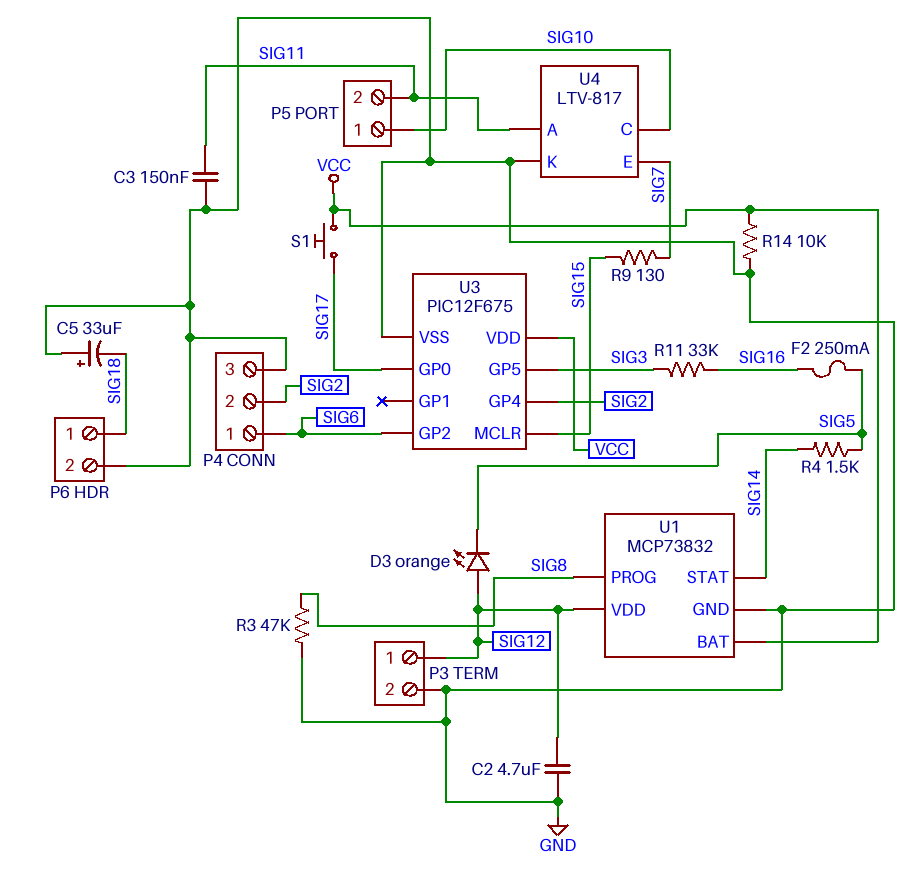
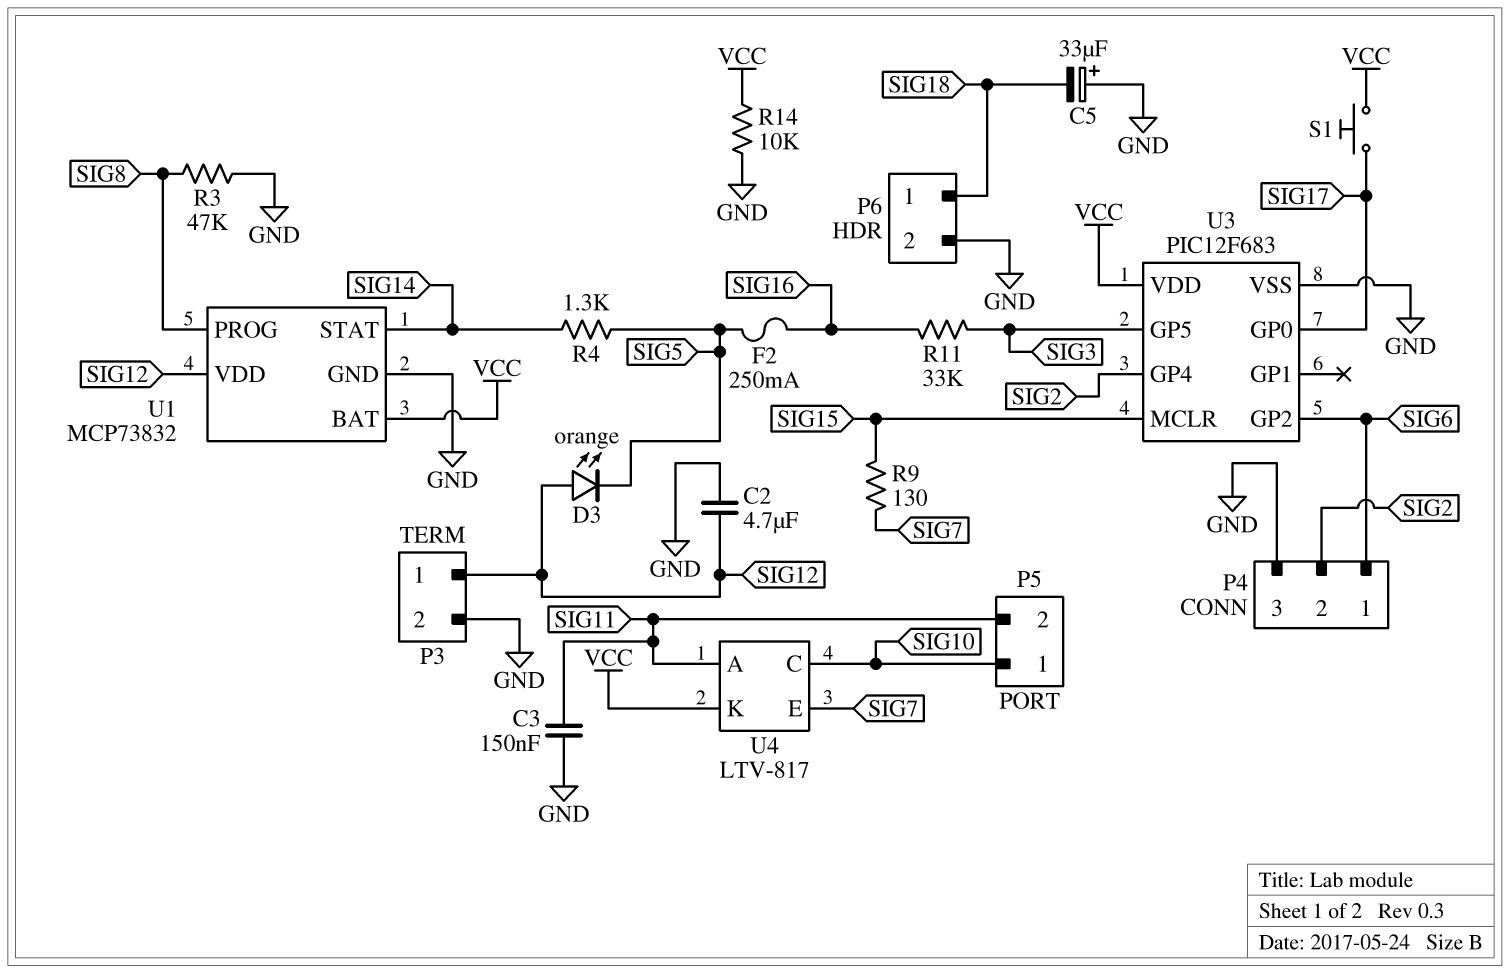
R4: 1.5k (SIG5, SIG14) -> 1.3k (SIG5, SIG14)
U3: PIC12F675 -> PIC12F683
U4 pin K: GND -> VCC

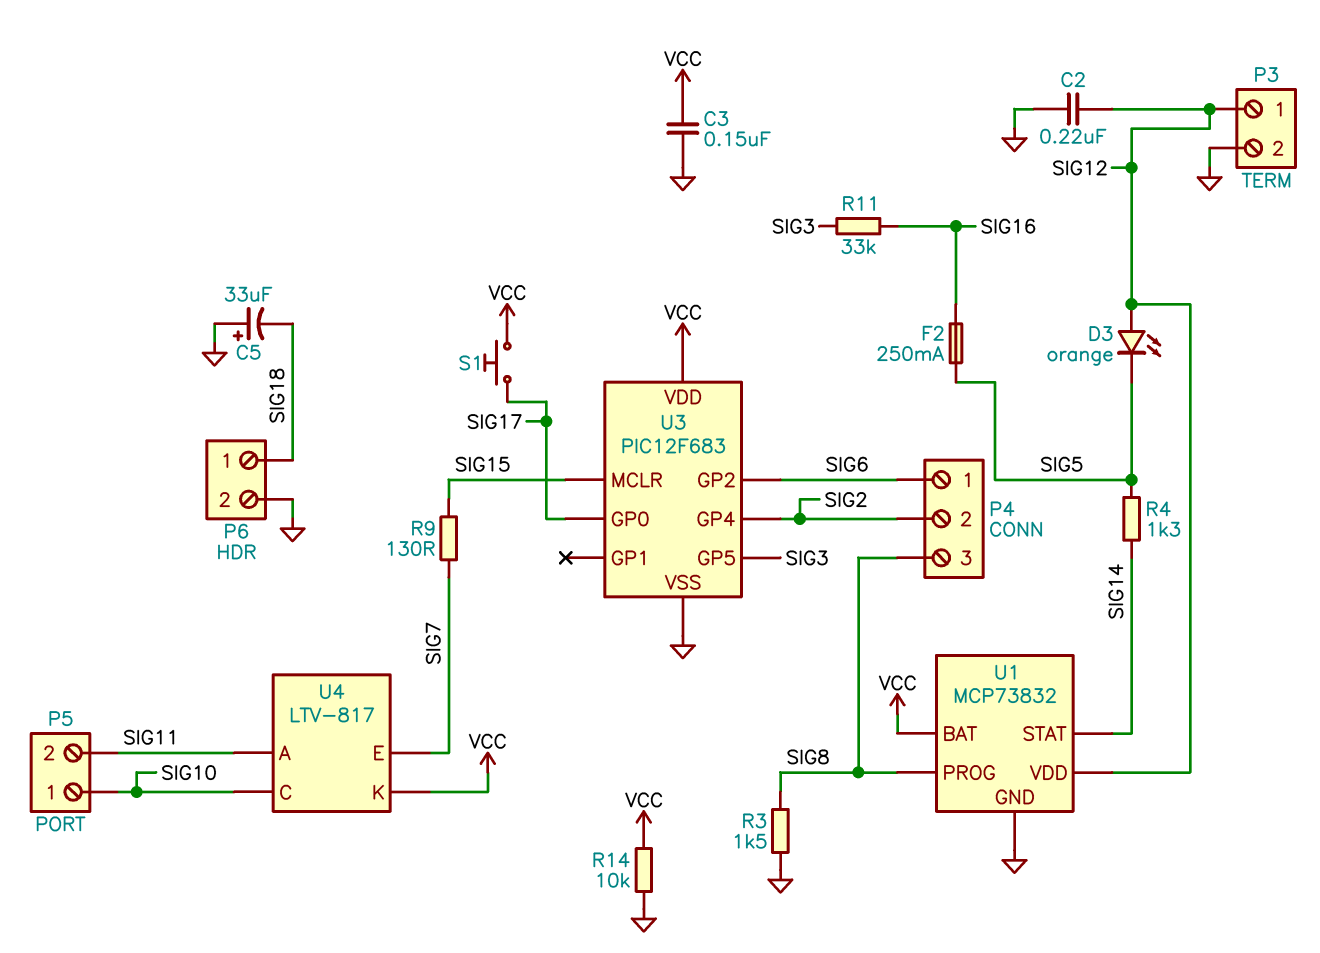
C2: 4.7uF (GND, SIG12) -> 220nF (GND, SIG12)
C3: 150nF (GND, SIG11) -> 150nF (GND, VCC)
P4 pin 3: GND -> SIG8
R3: 47k (GND, SIG8) -> 1.5k (GND, SIG8)

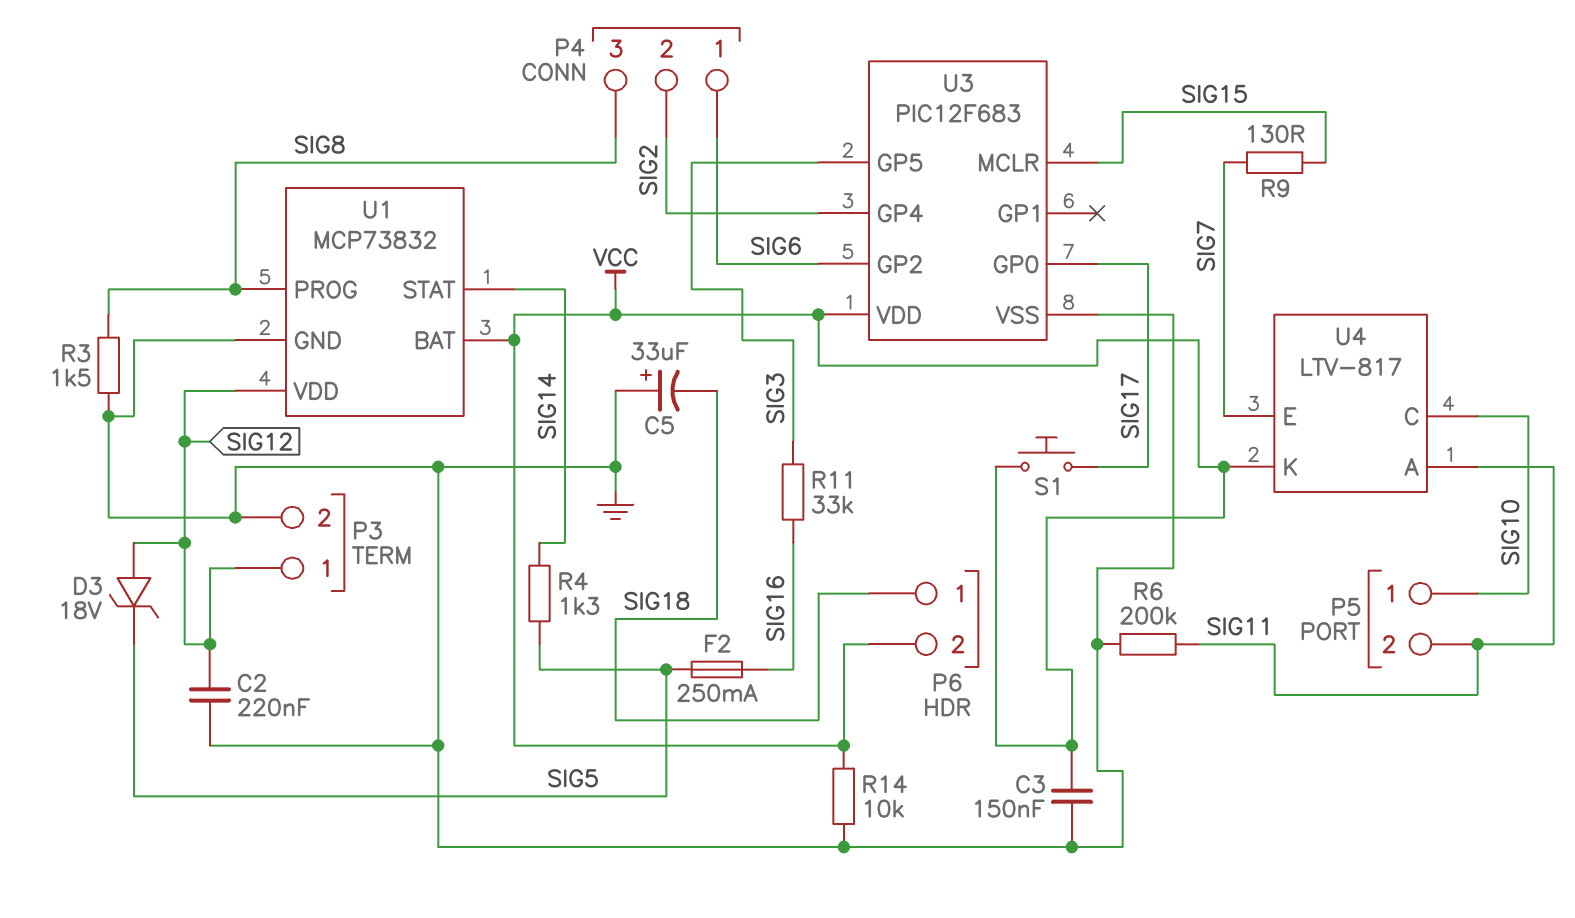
D3: LED orange (A SIG12, K SIG5) -> zener 18V (A SIG12, K SIG5)
P6 pin 2: GND -> VCC
R6: none -> 200k (GND, SIG11)

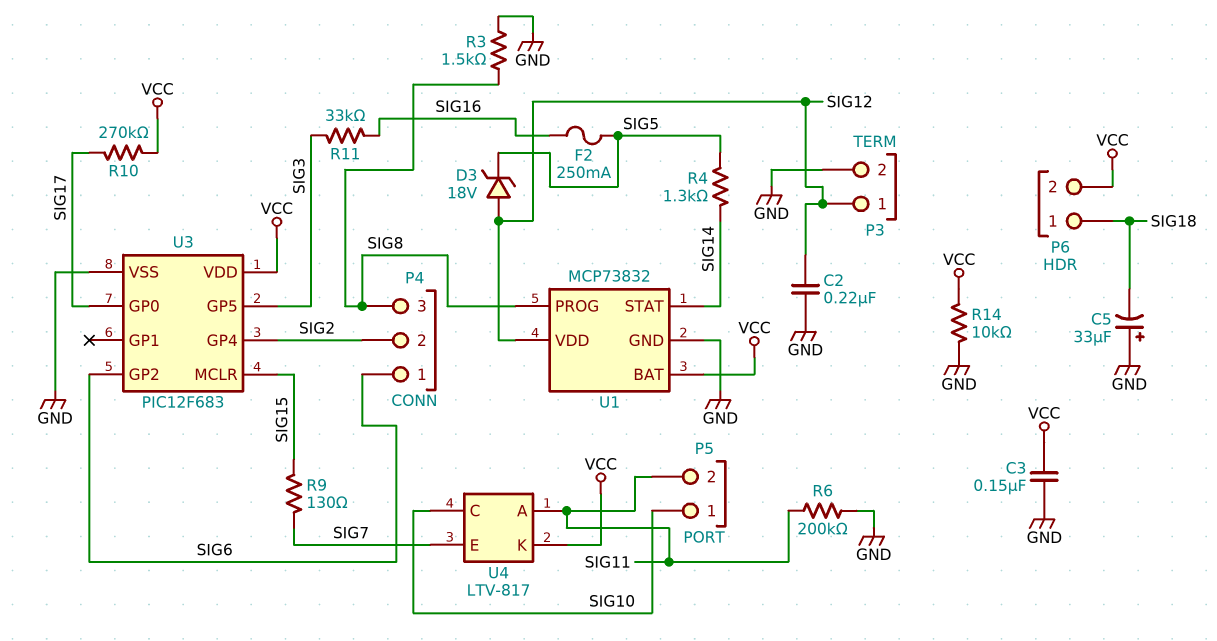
R10: none -> 270k (SIG17, VCC)
S1: button (SIG17, VCC) -> none

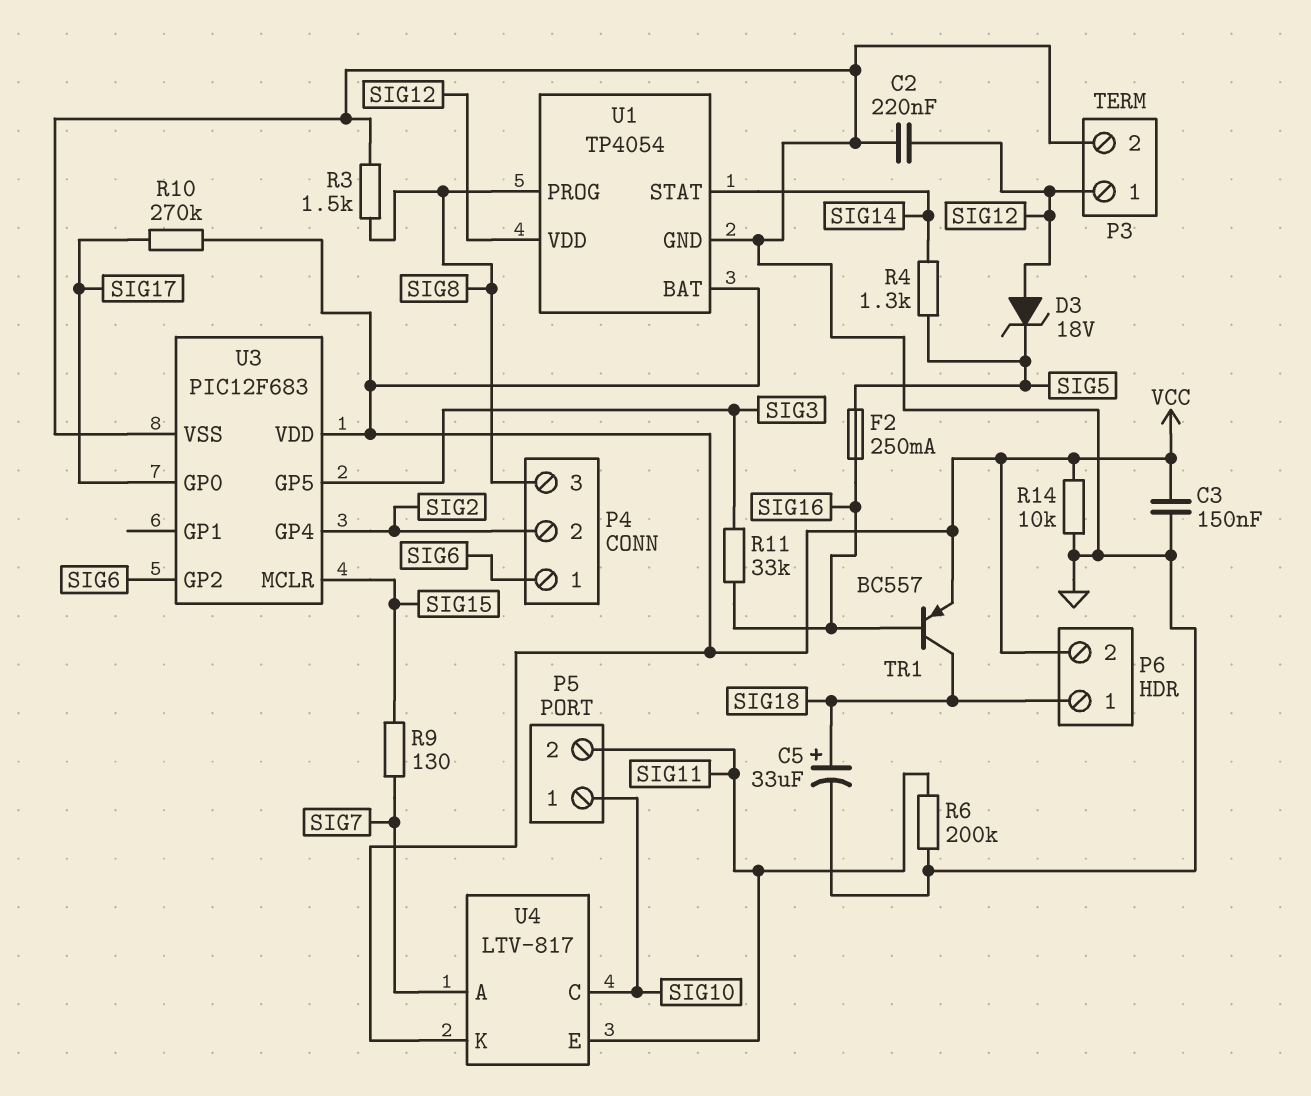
C5: 33uF (plus GND, minus SIG18) -> 33uF (plus SIG18, minus GND)
TR1: none -> PNP BC557 (B SIG16, C SIG18, E VCC)
U1: MCP73832 -> TP4054
U4 pin A: SIG11 -> SIG7
U4 pin E: SIG7 -> SIG11

